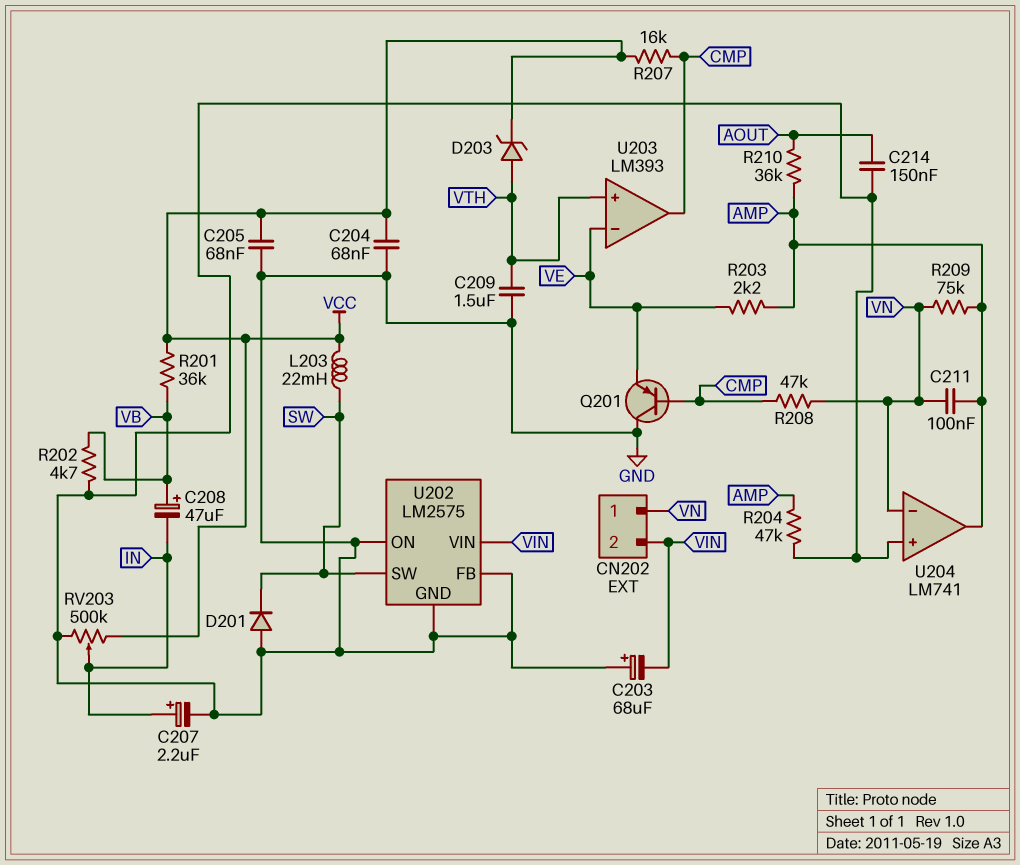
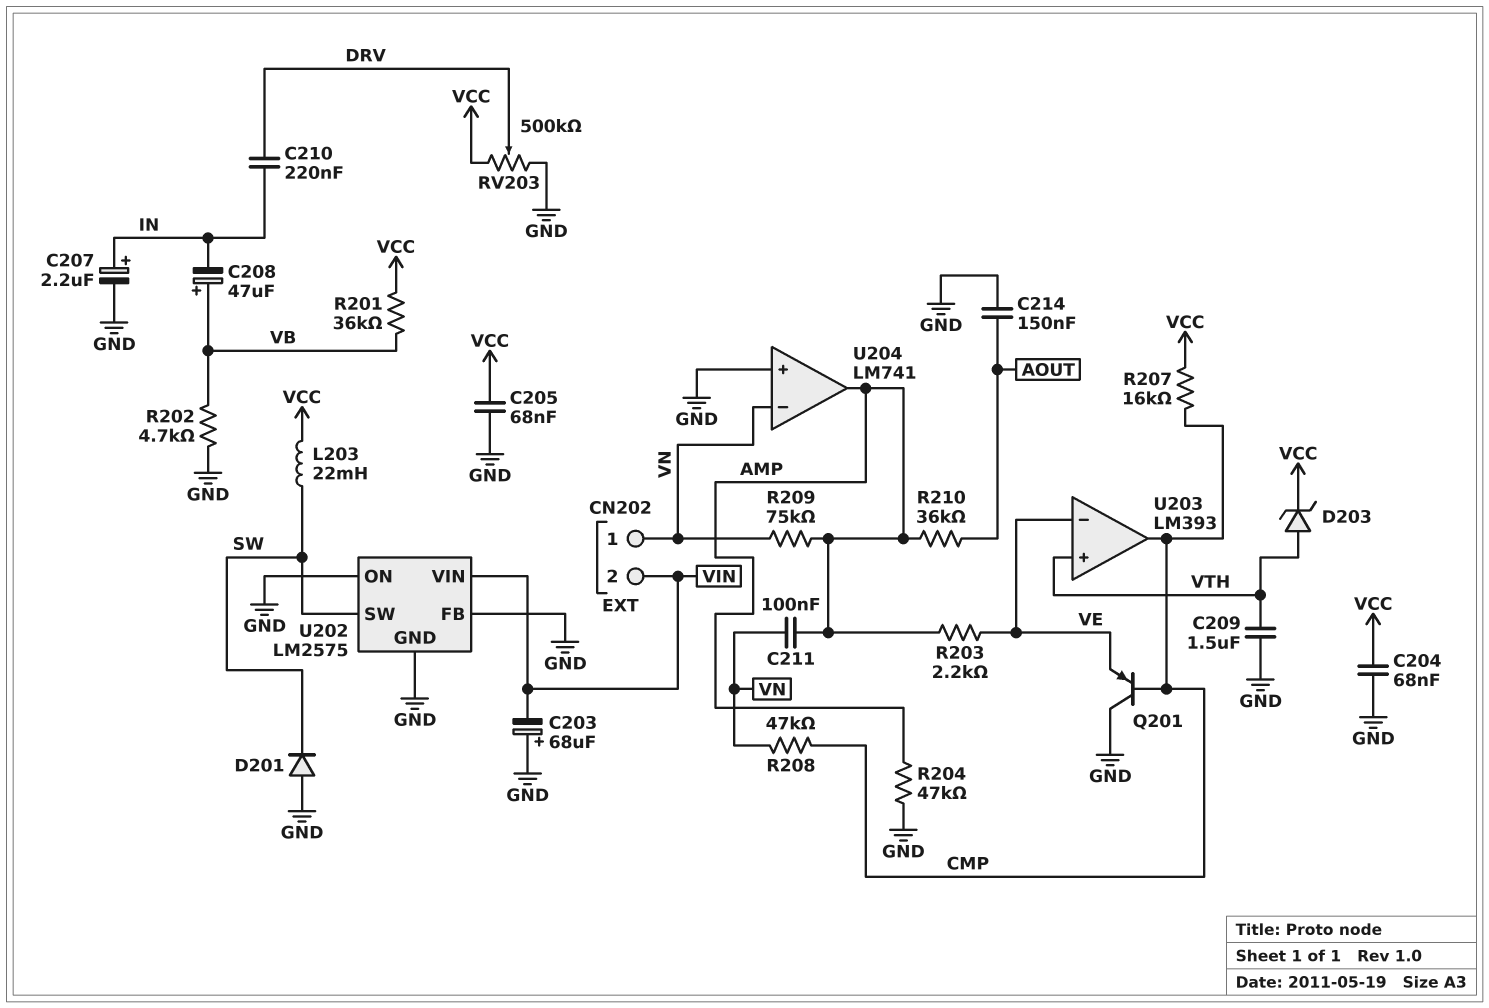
C210: none -> 220nF (DRV, IN)
RV203: 500k (GND, VCC, wiper IN) -> 500k (GND, VCC, wiper DRV)

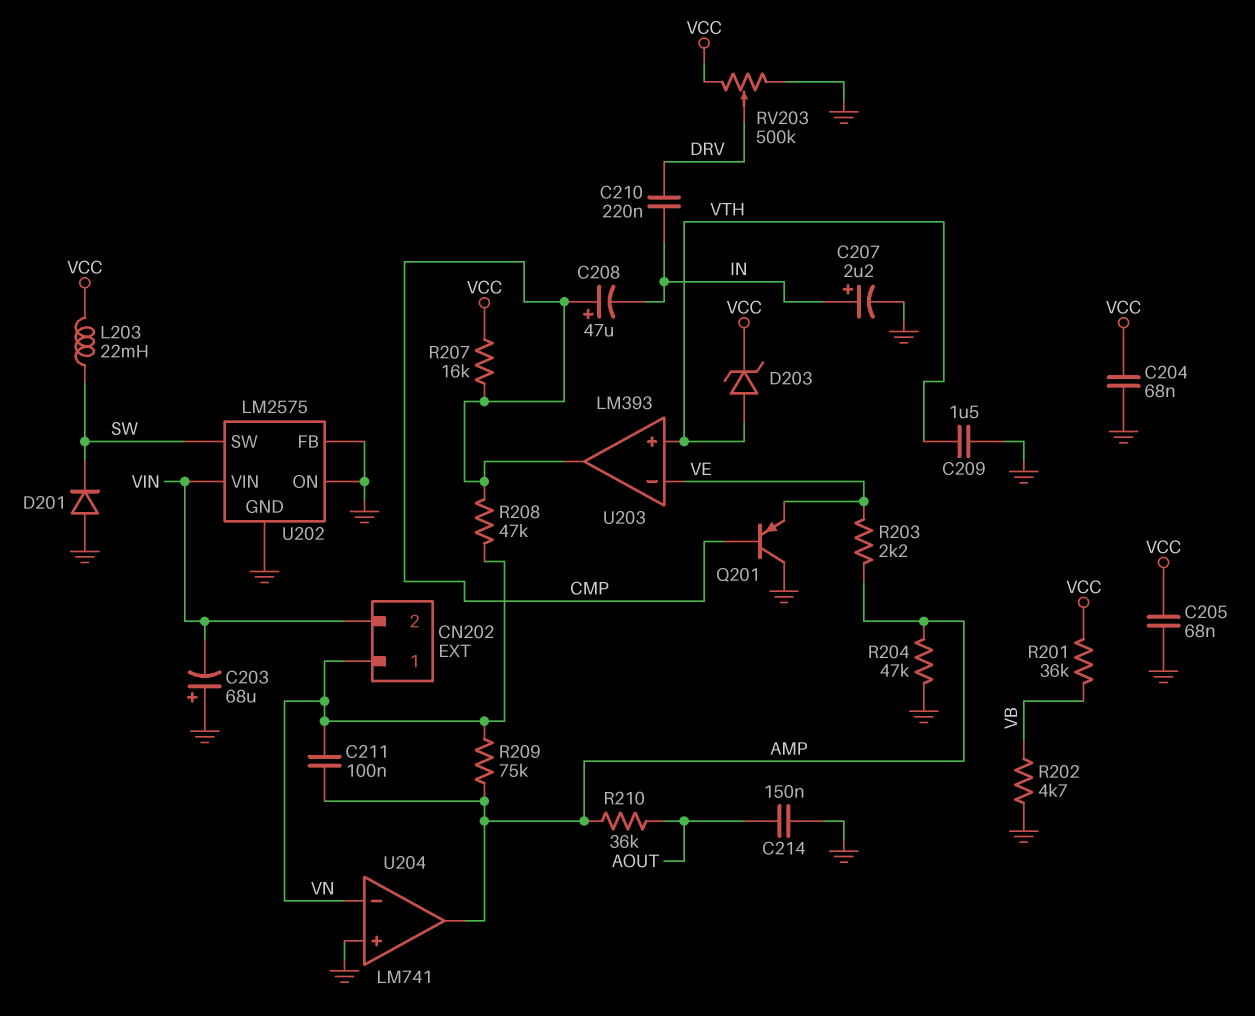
C208: 47uF (plus VB, minus IN) -> 47uF (plus CMP, minus IN)

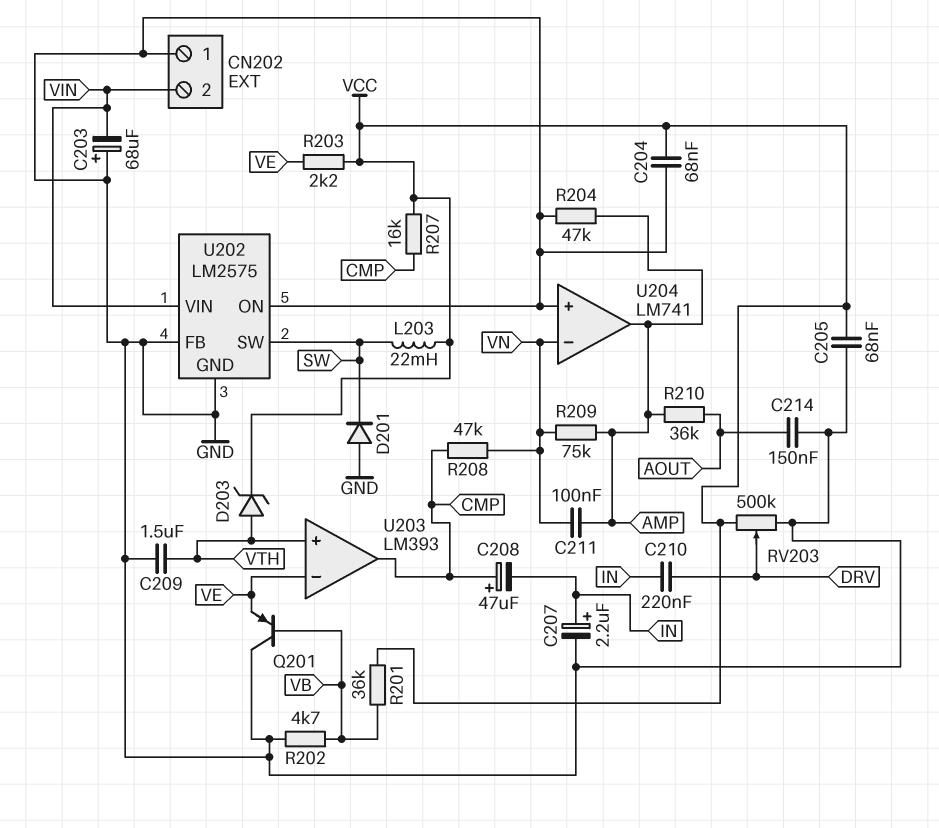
CN202 pin 1: VN -> GND
Q201: PNP (B CMP, C GND, E VE) -> PNP (B VB, C GND, E VE)
R203: 2.2k (AMP, VE) -> 2.2k (VCC, VE)

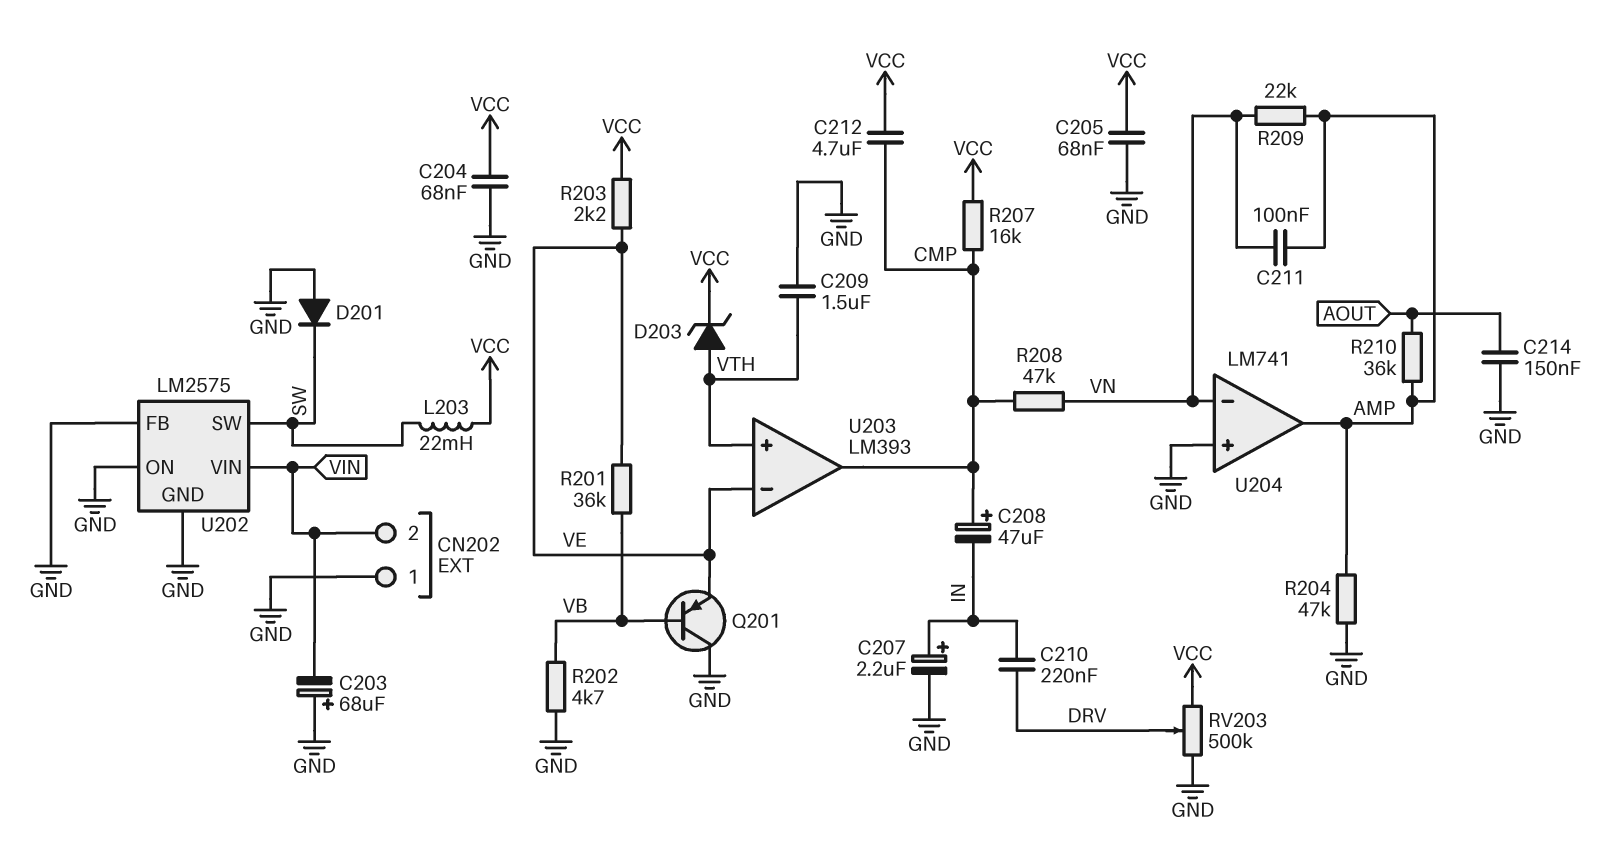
C212: none -> 4.7uF (CMP, VCC)
R201: 36k (VB, VCC) -> 36k (VB, VE)
R209: 75k (AMP, VN) -> 22k (AMP, VN)

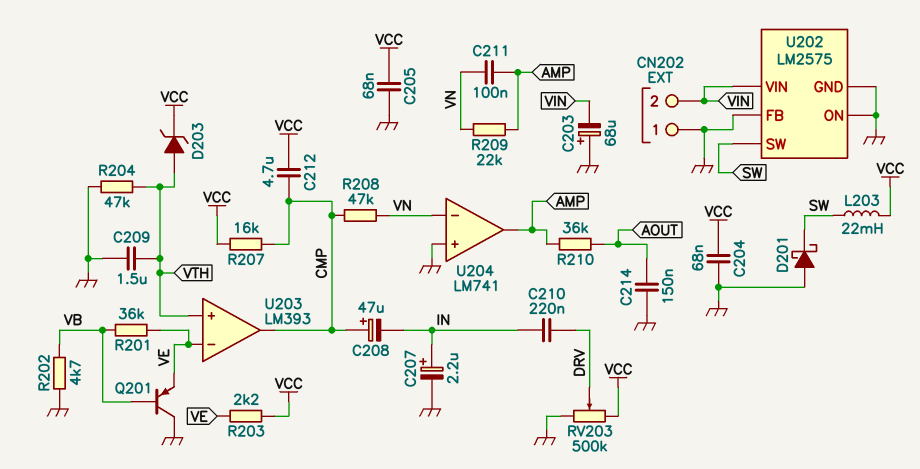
D201: diode (A GND, K SW) -> schottky (A GND, K SW)
R204: 47k (AMP, GND) -> 47k (GND, VTH)

